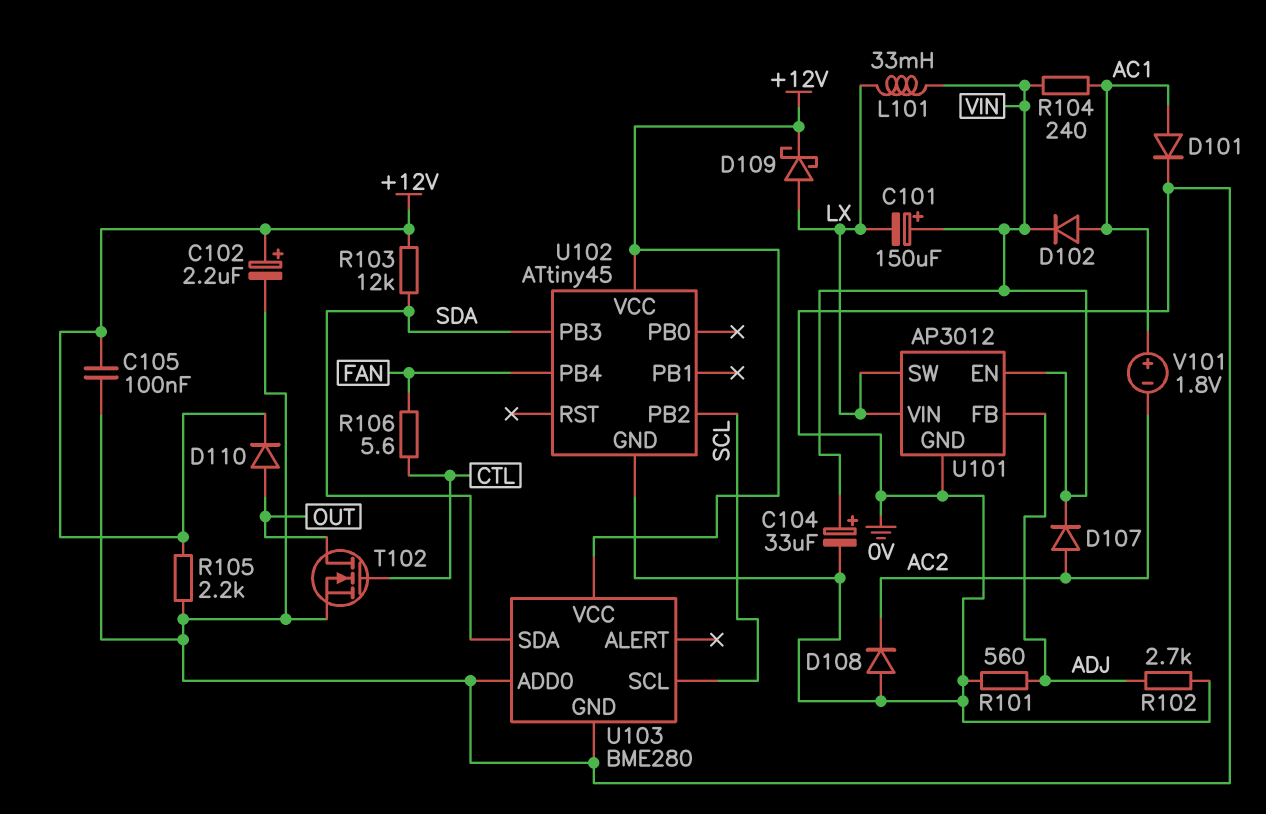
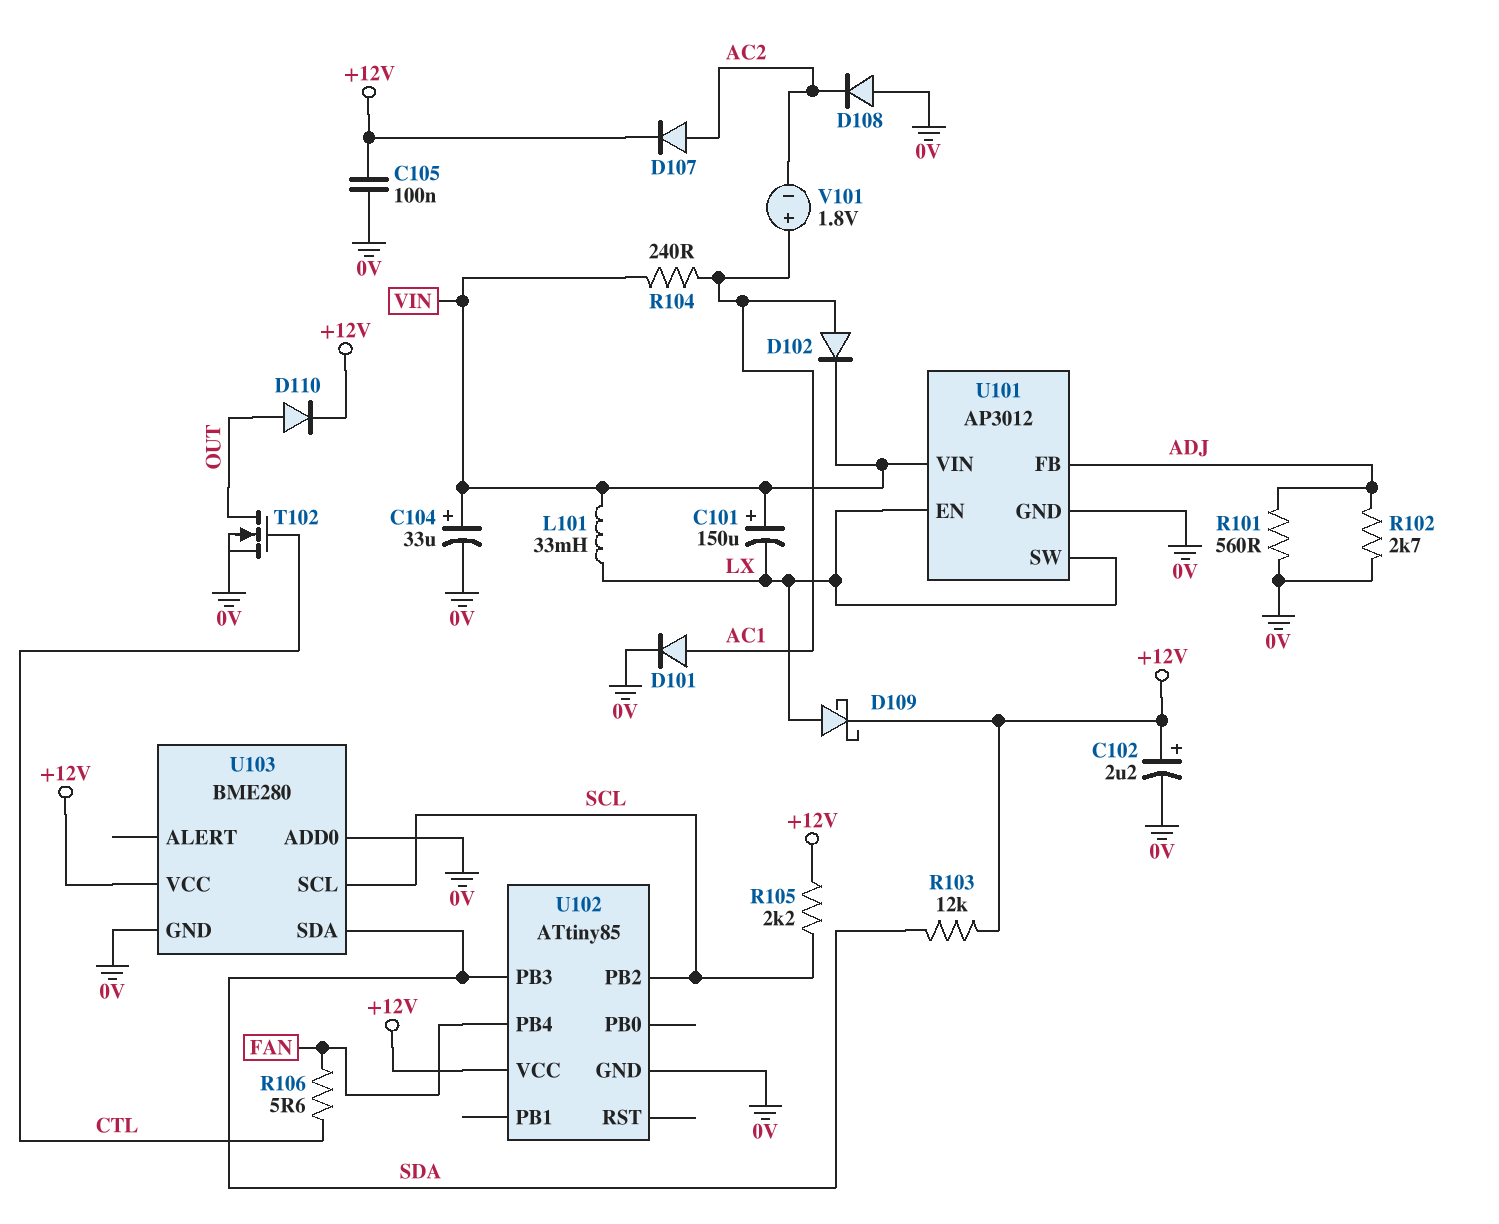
D107: diode (A AC2, K VIN) -> diode (A AC2, K +12V)
R105: 2.2k (+12V, 0V) -> 2.2k (+12V, SCL)
U101 pin EN: VIN -> LX
U101 pin VIN: LX -> VIN
U102: ATtiny45 -> ATtiny85

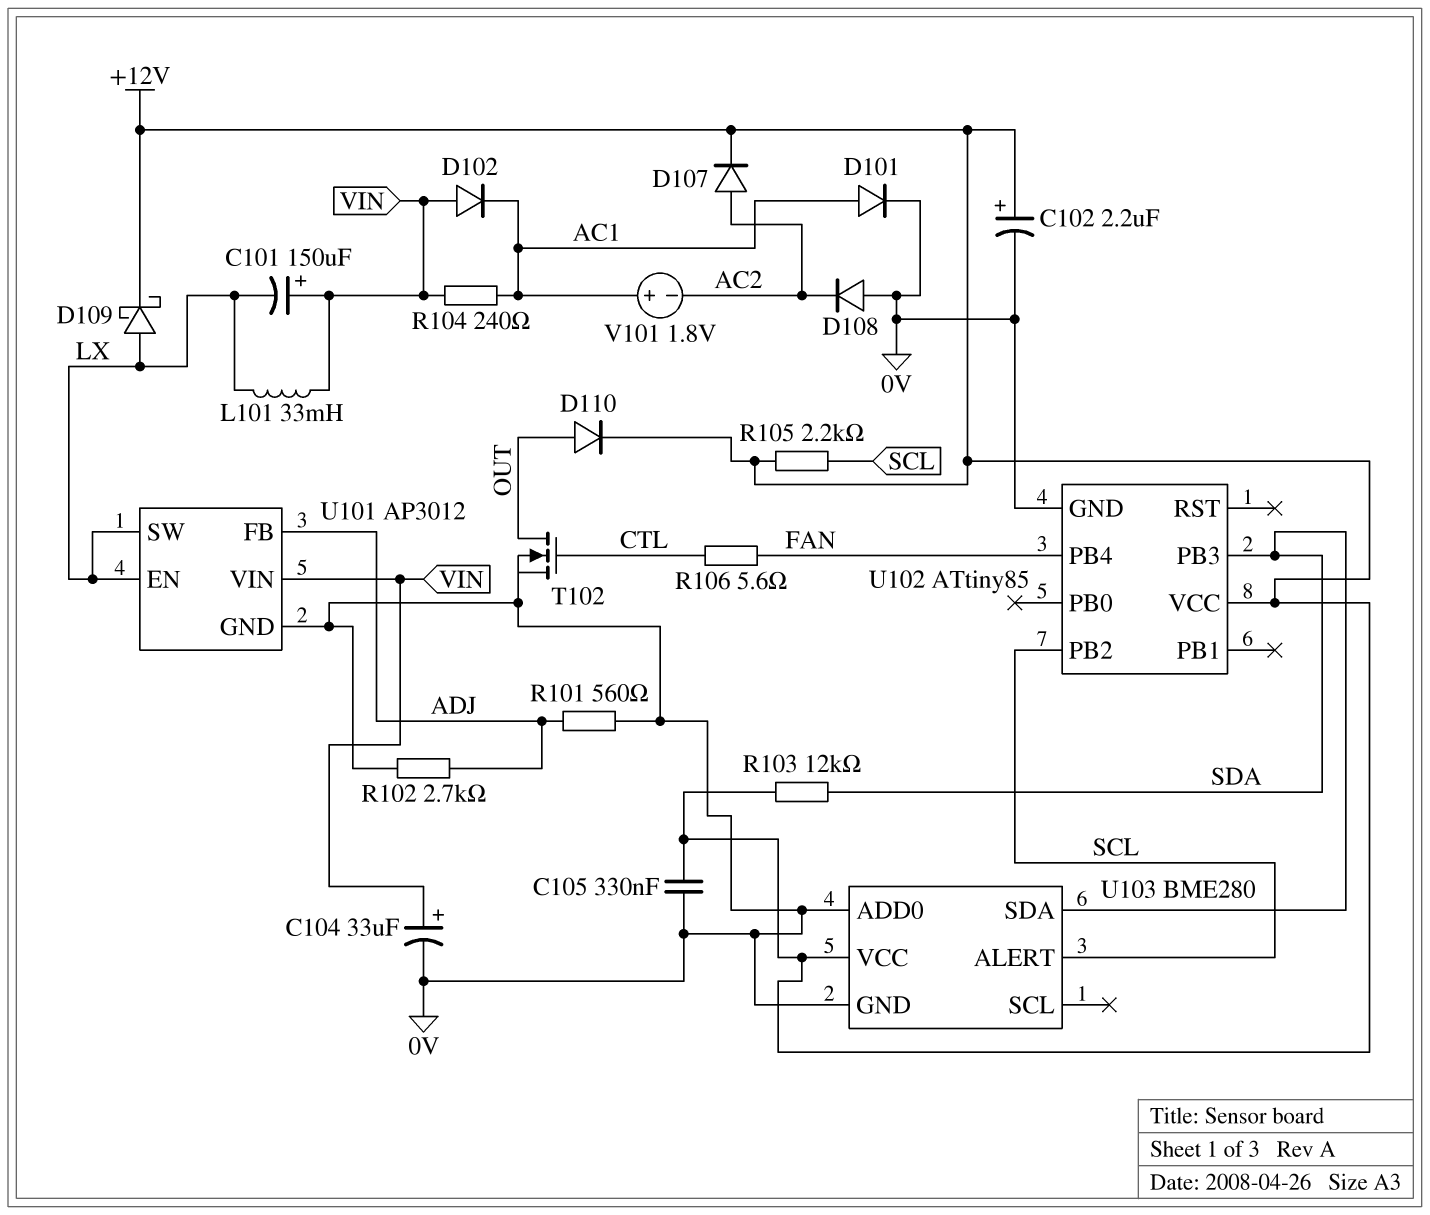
C105: 100nF (+12V, 0V) -> 330nF (+12V, 0V)
D102: diode (A AC1, K VIN) -> diode (A VIN, K AC1)
U103 pin ALERT: none -> SCL
U103 pin SCL: SCL -> none

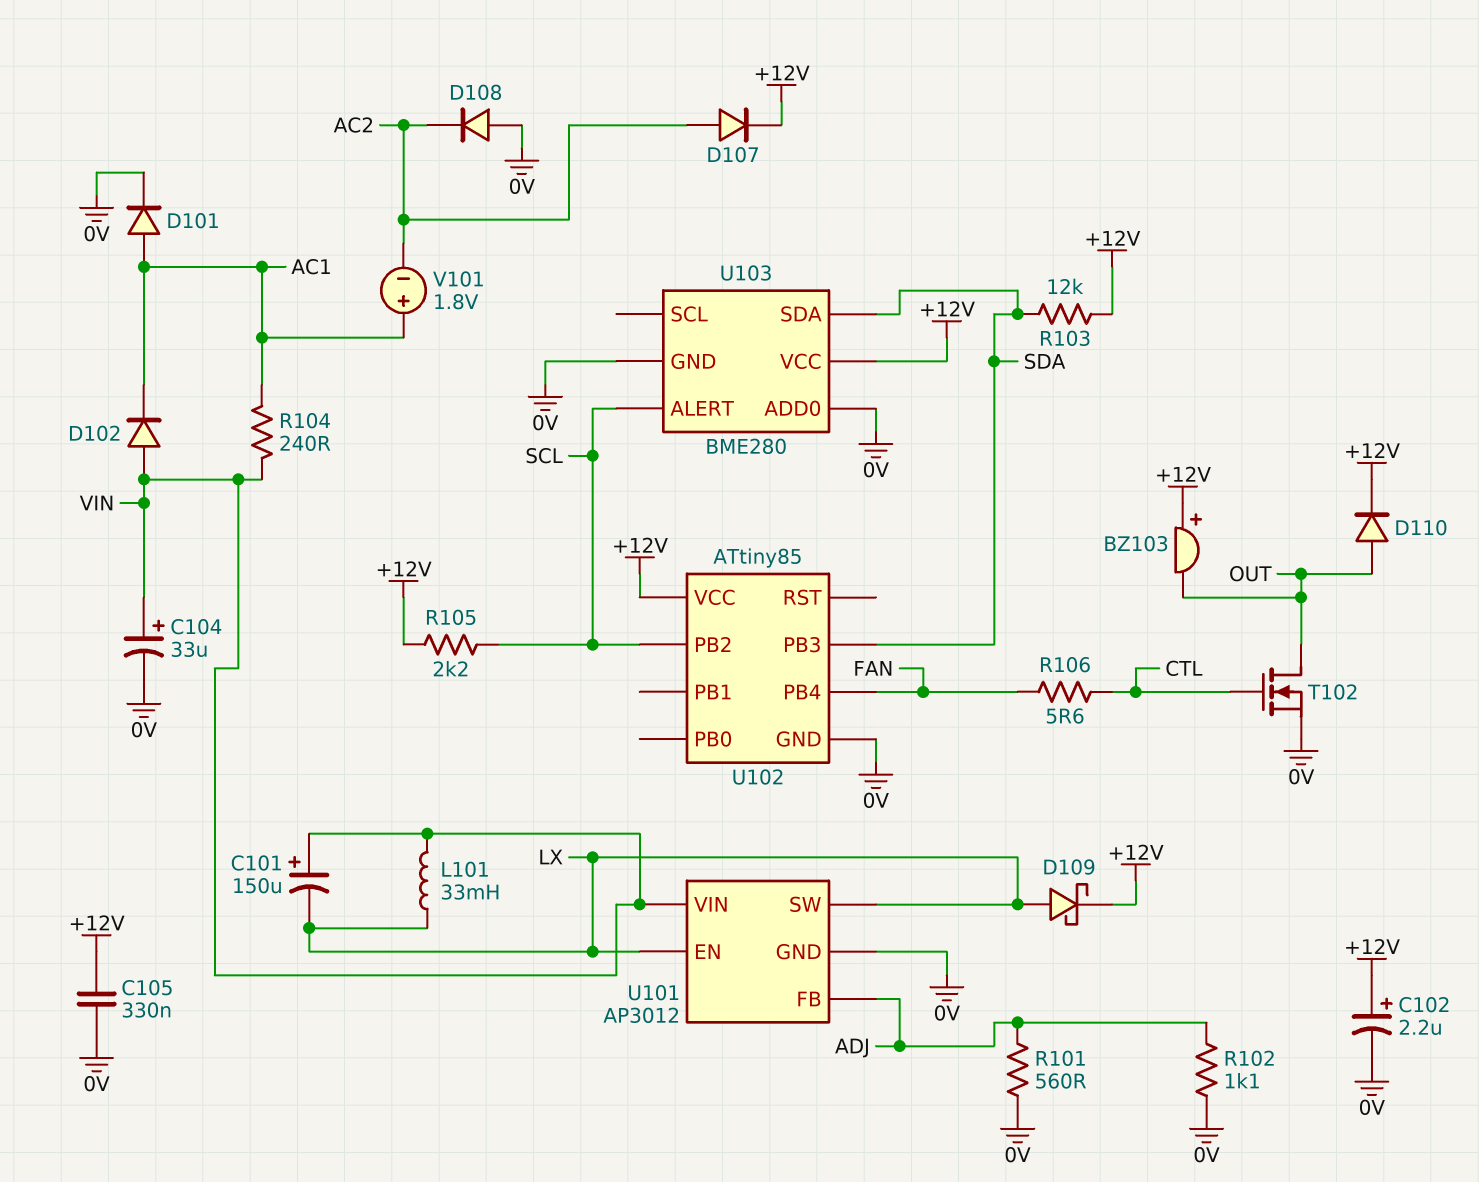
BZ103: none -> buzzer (plus +12V, minus OUT)
R102: 2.7k (0V, ADJ) -> 1.1k (0V, ADJ)

